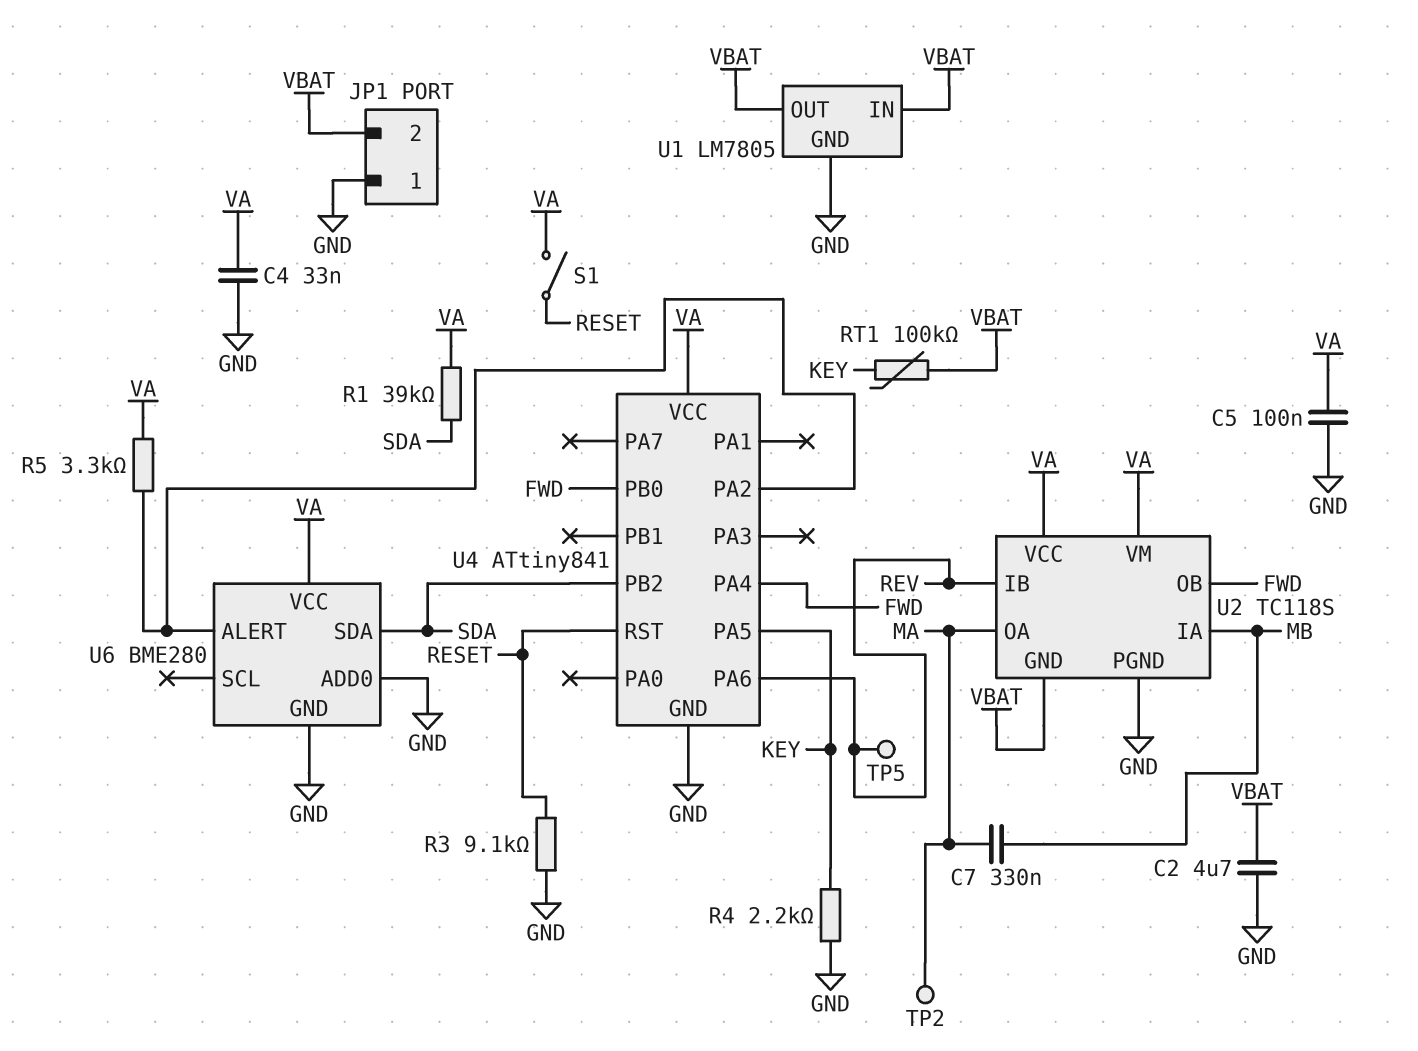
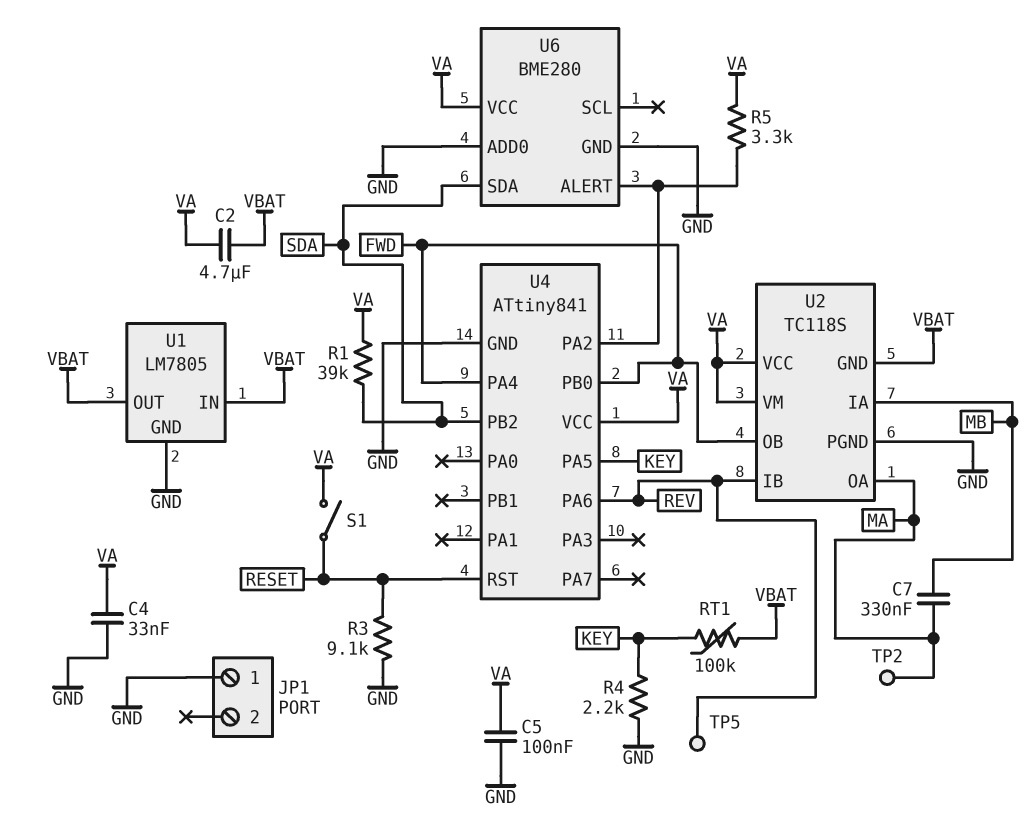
C2: 4.7uF (GND, VBAT) -> 4.7uF (VA, VBAT)
JP1 pin 2: VBAT -> none

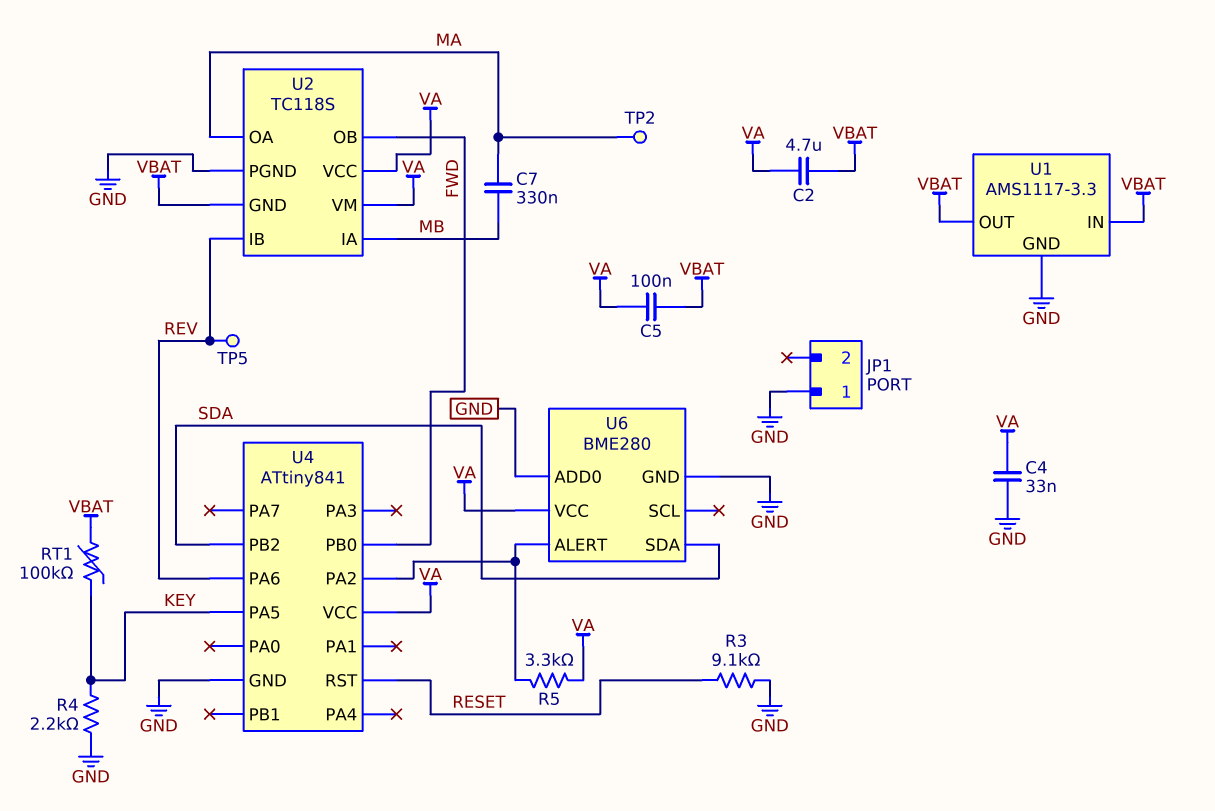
C5: 100nF (GND, VA) -> 100nF (VA, VBAT)
R1: 39k (SDA, VA) -> none
S1: switch (RESET, VA) -> none
U1: LM7805 -> AMS1117-3.3
U4 pin PA4: FWD -> none

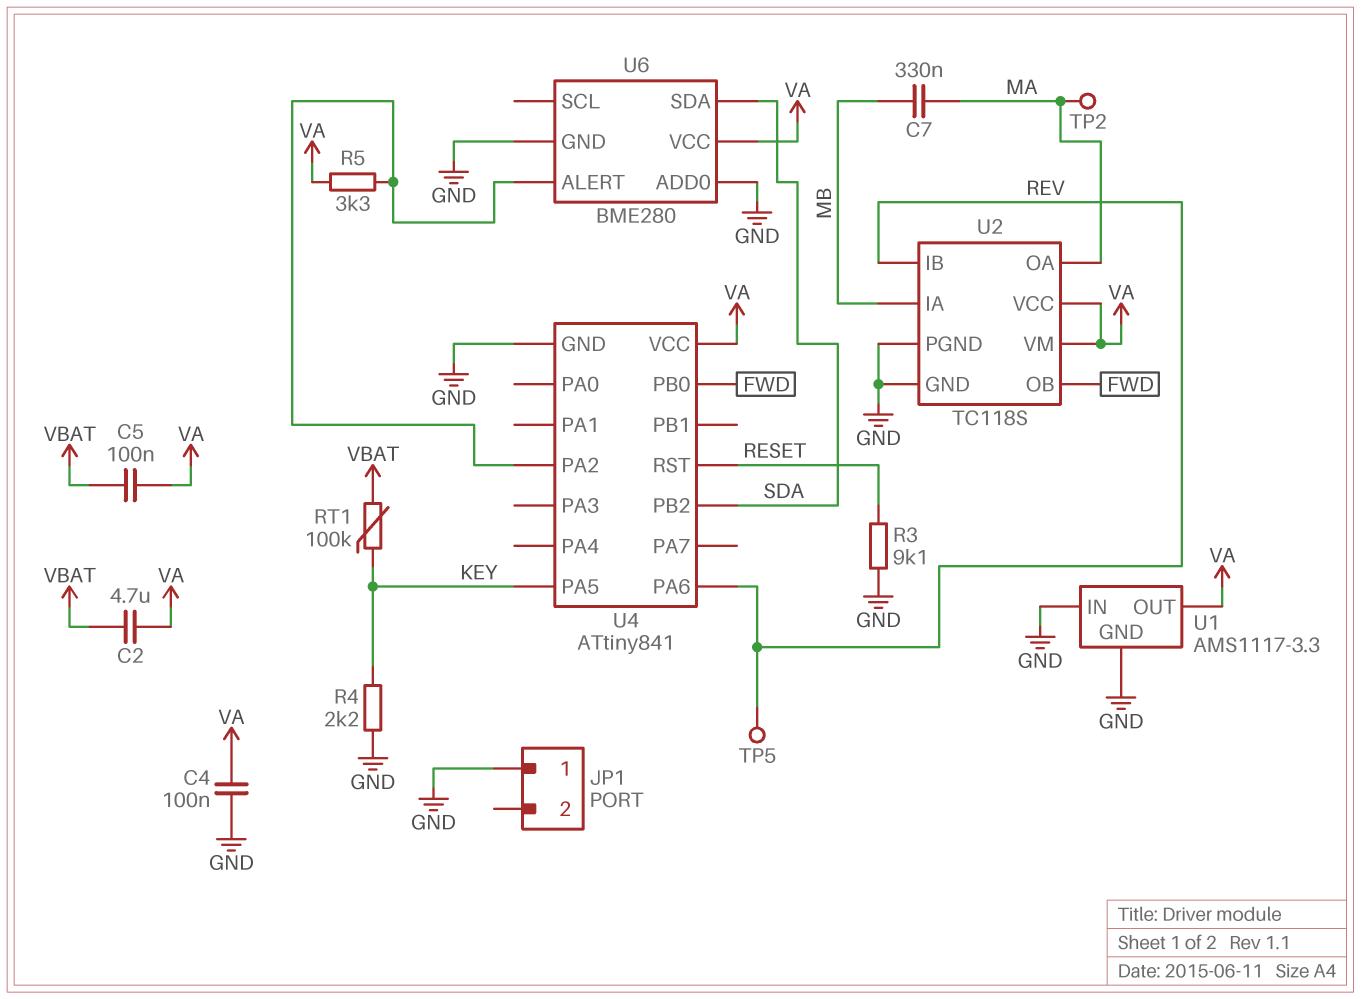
C4: 33nF (GND, VA) -> 100nF (GND, VA)
U1 pin IN: VBAT -> GND
U1 pin OUT: VBAT -> VA
U2 pin GND: VBAT -> GND

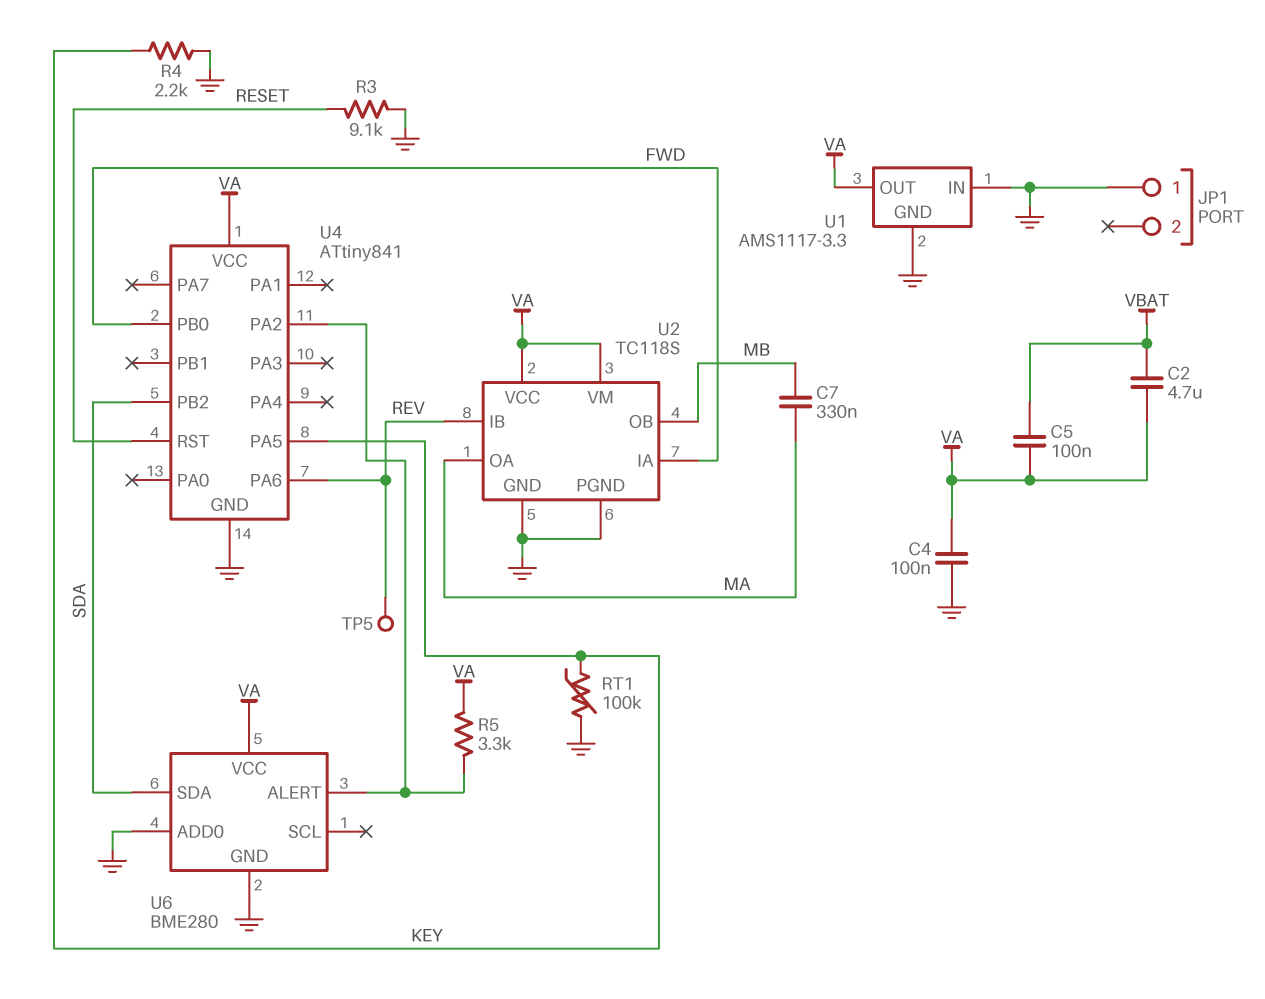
RT1: 100k (KEY, VBAT) -> 100k (GND, KEY)
TP2: test point (MA) -> none
U2 pin IA: MB -> FWD
U2 pin OB: FWD -> MB

